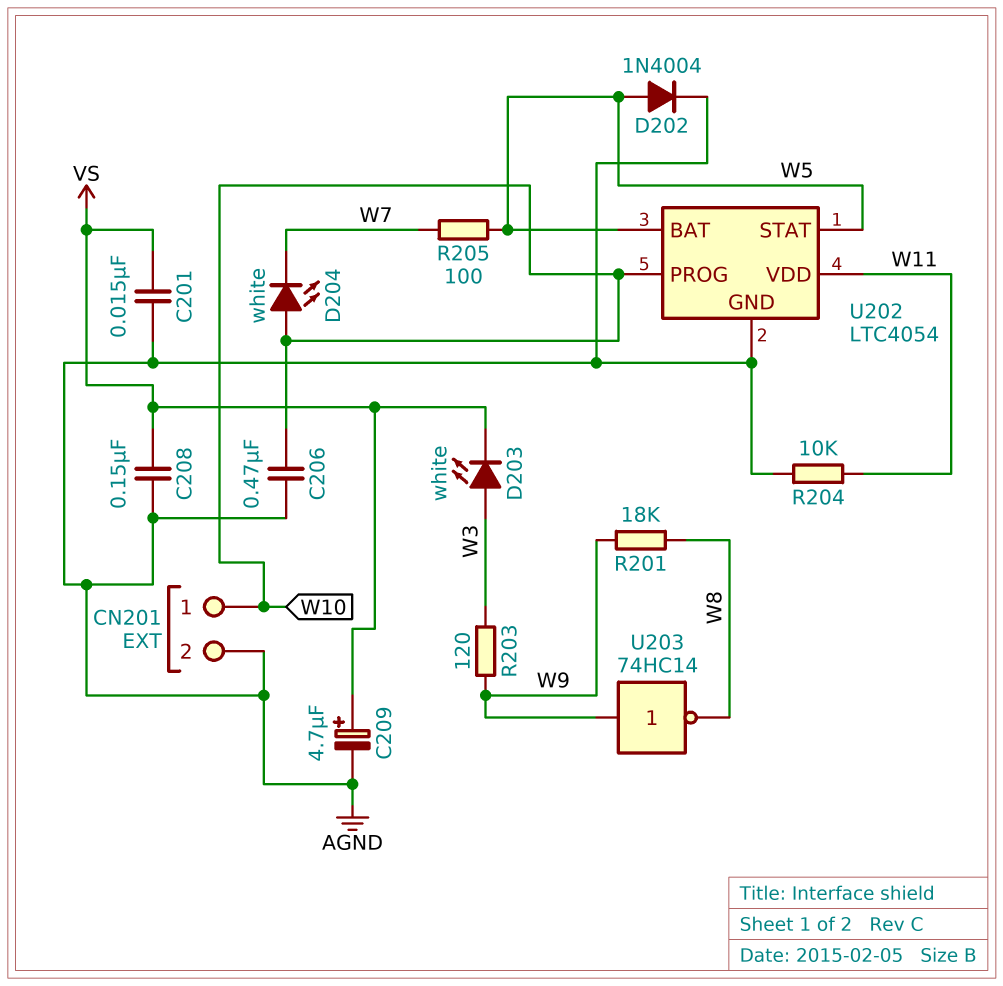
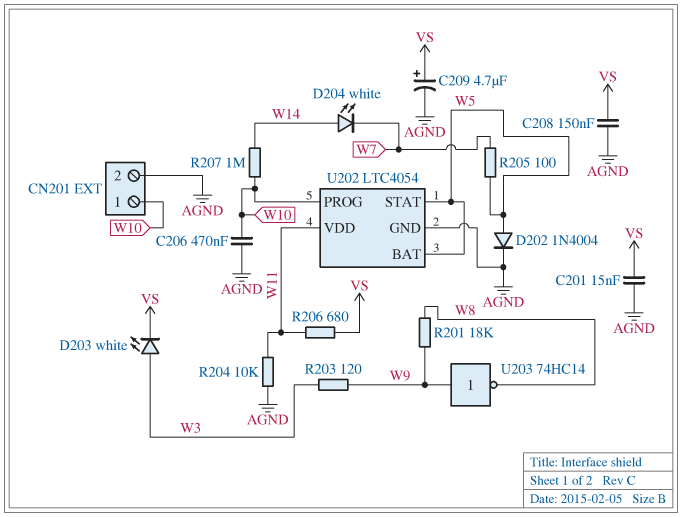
D204: LED white (A W10, K W7) -> LED white (A W14, K W7)
R206: none -> 680 (VS, W11)
R207: none -> 1M (W10, W14)

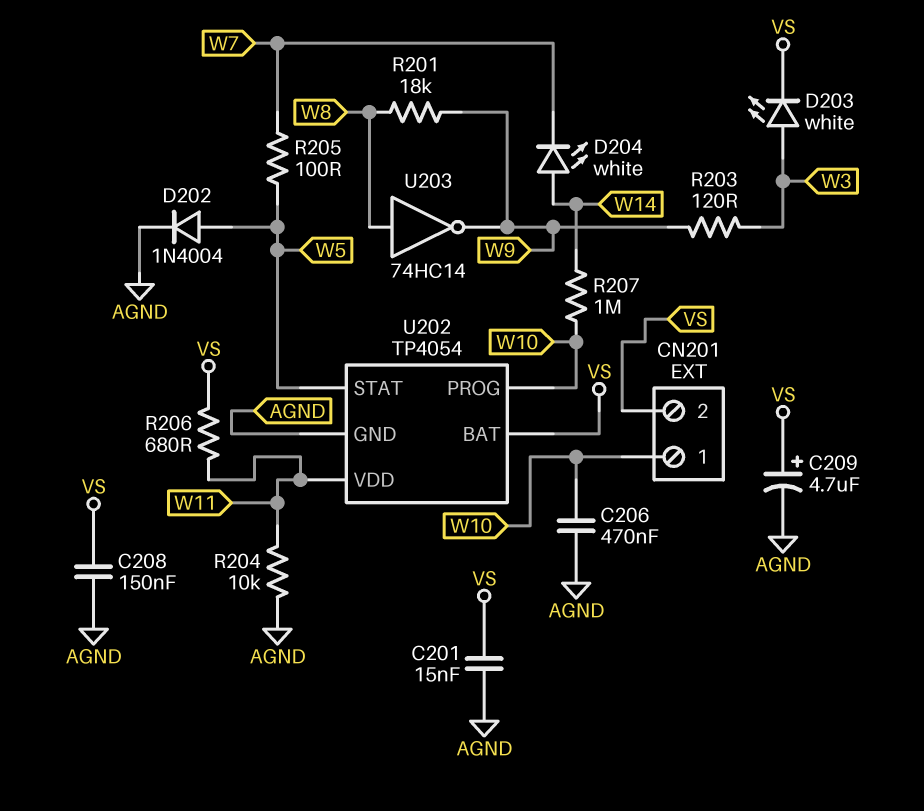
CN201 pin 2: AGND -> VS
U202: LTC4054 -> TP4054
U202 pin BAT: W5 -> VS
U203: NOT 74HC14 (in W9, out W8) -> NOT 74HC14 (in W8, out W9)

